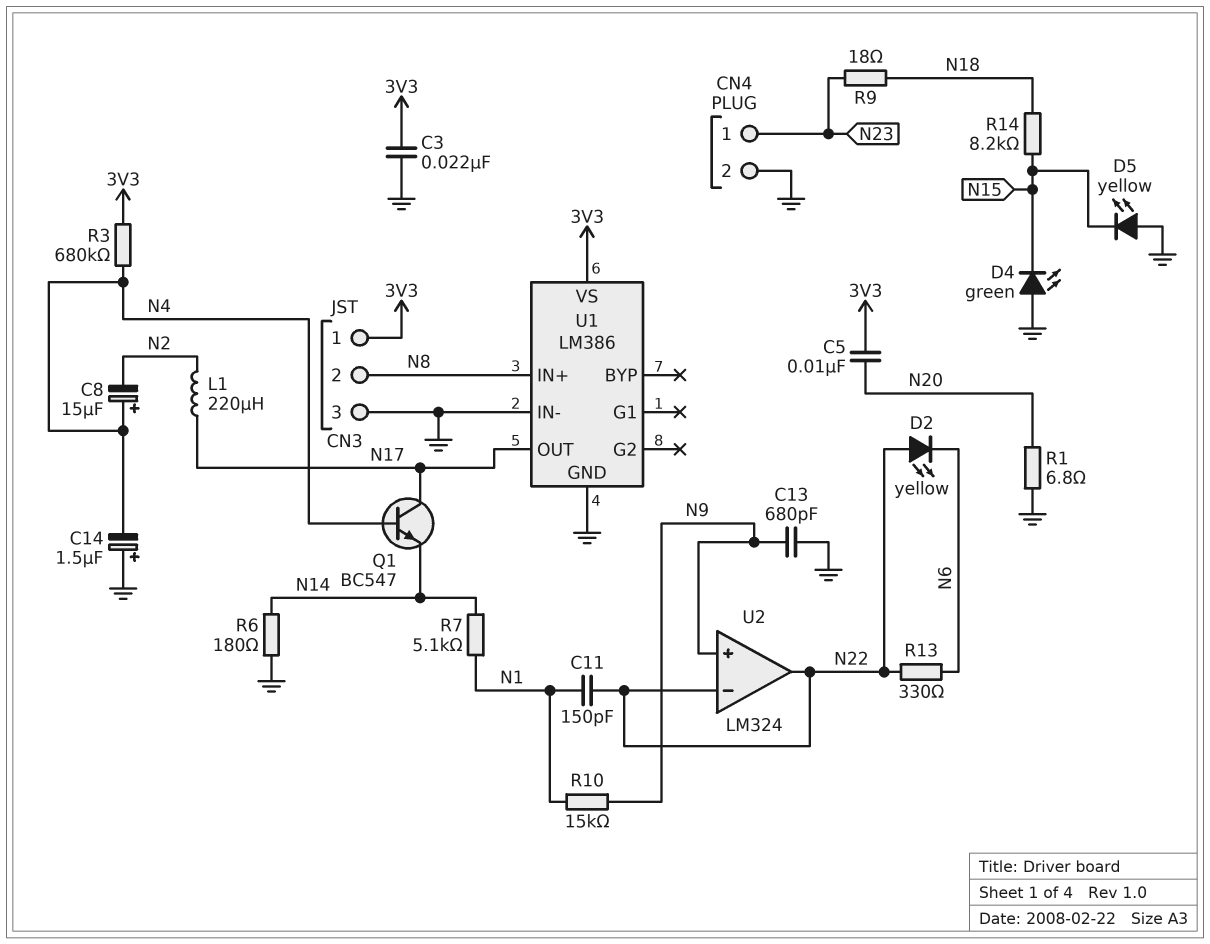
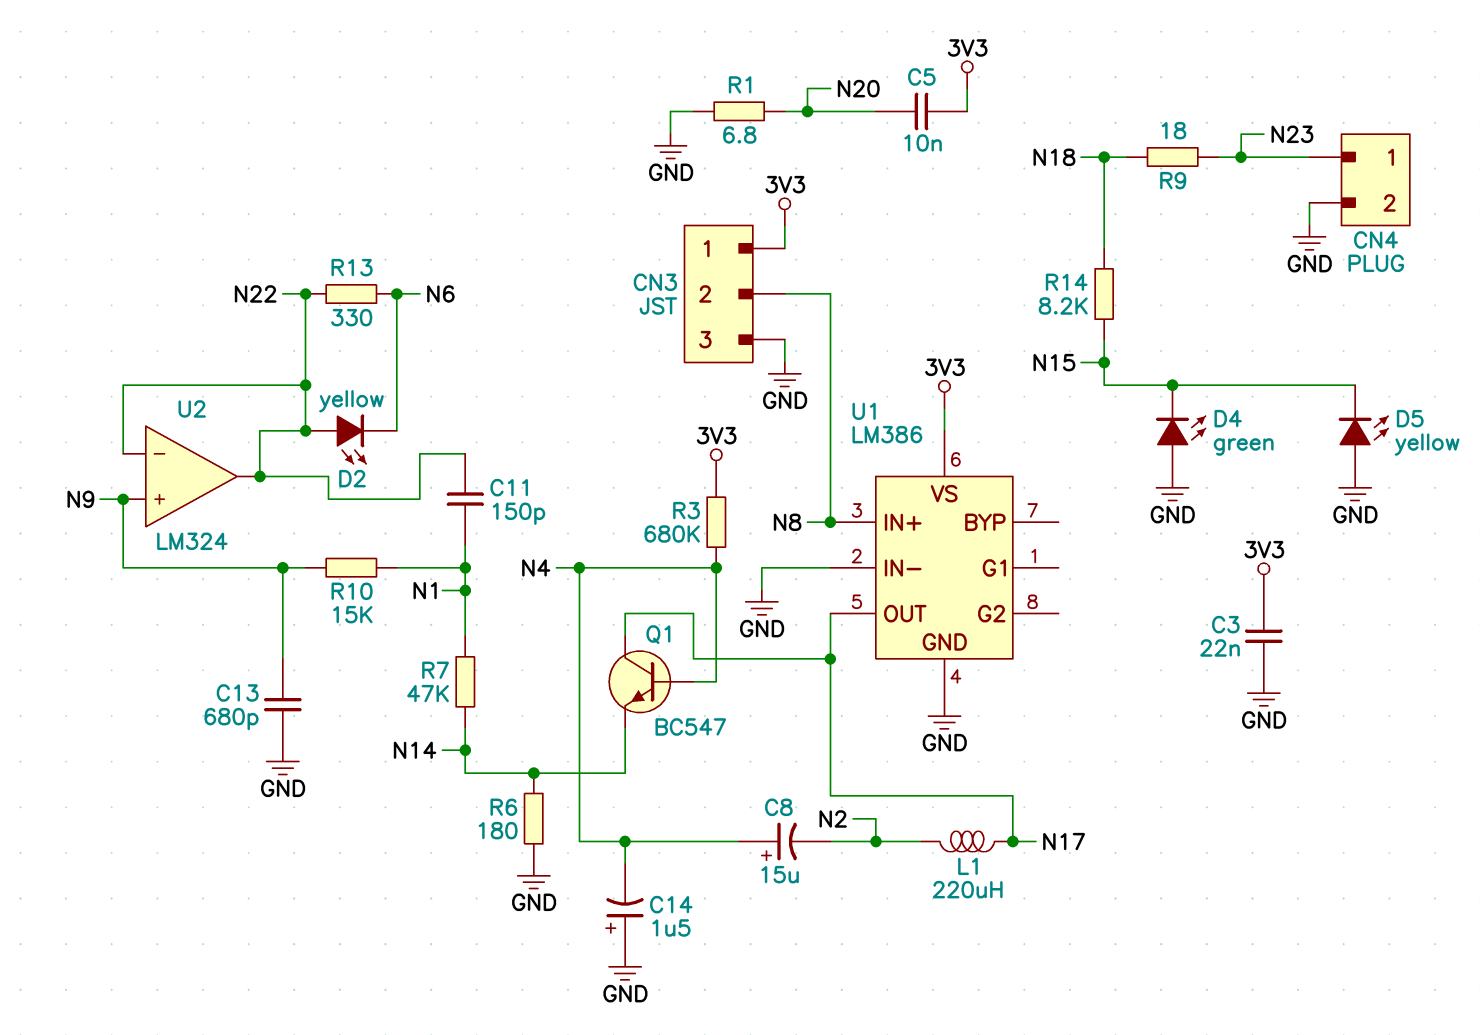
R7: 5.1k (N1, N14) -> 47k (N1, N14)

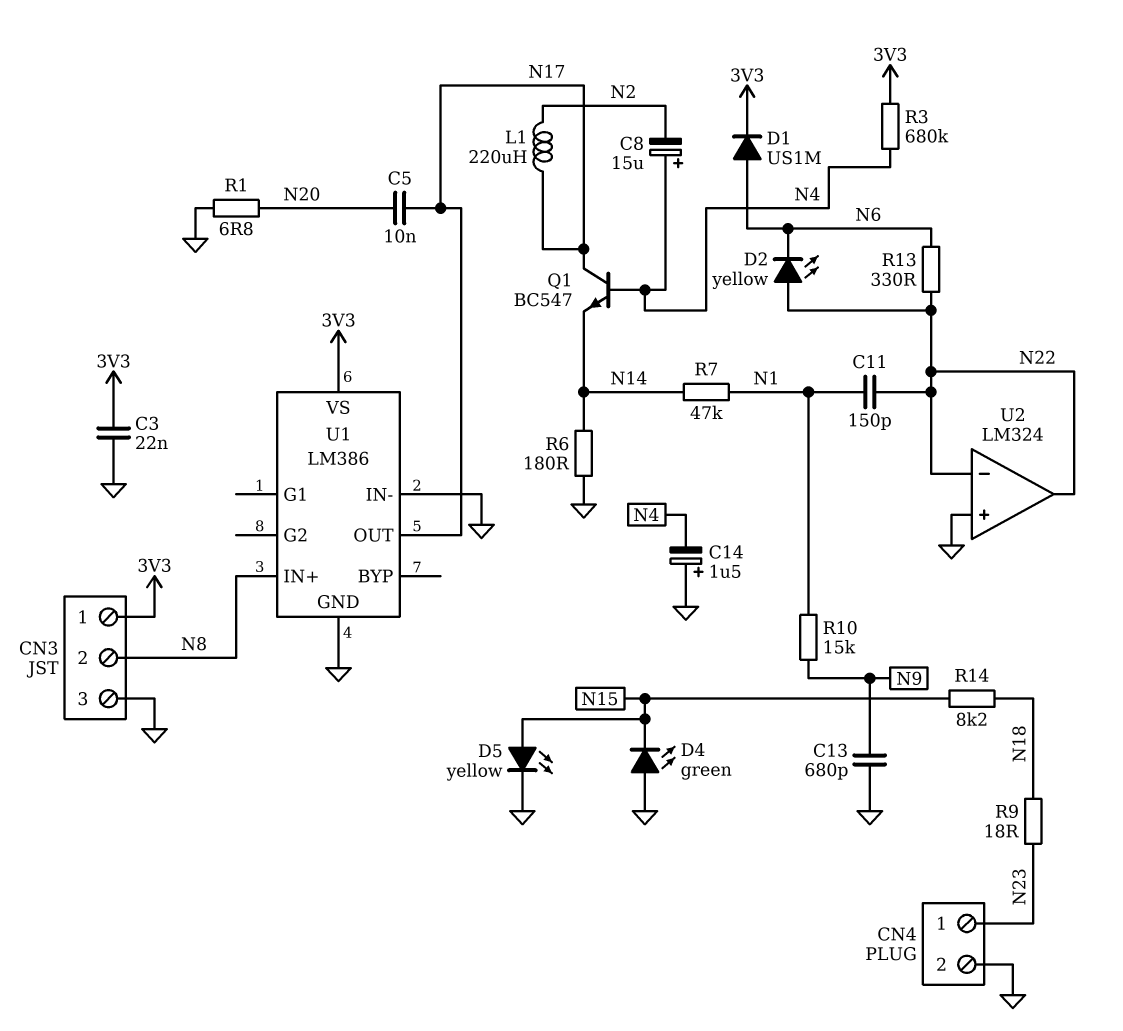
C5: 10nF (3V3, N20) -> 10nF (N17, N20)
D1: none -> diode US1M (A N6, K 3V3)
D5: LED yellow (A GND, K N15) -> LED yellow (A N15, K GND)
U2 pin in+: N9 -> GND

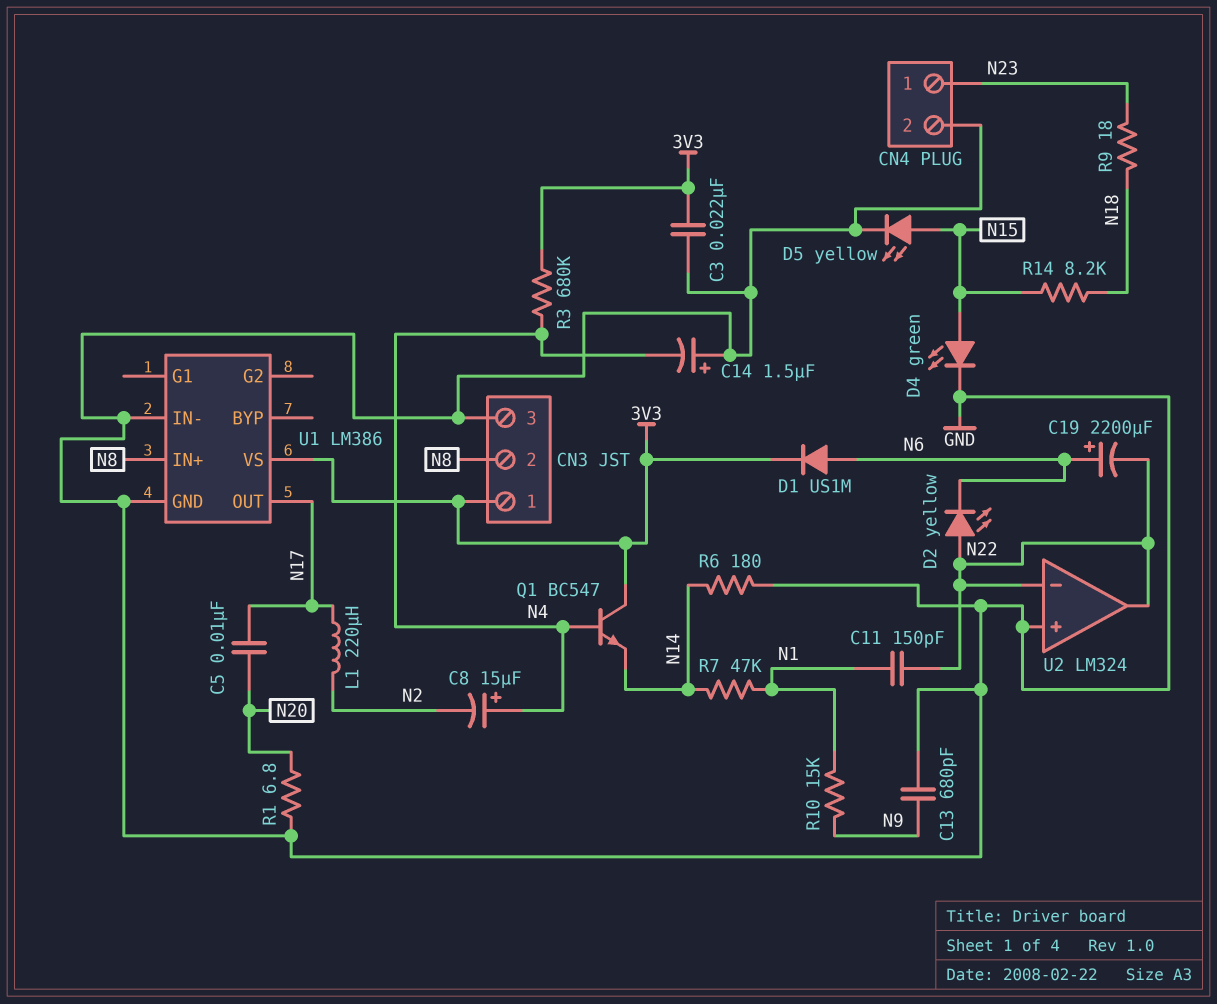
C19: none -> 2200uF (plus N6, minus N22)
D4: LED green (A GND, K N15) -> LED green (A N15, K GND)
Q1: NPN BC547 (B N4, C N17, E N14) -> NPN BC547 (B N4, C 3V3, E N14)
R13: 330 (N6, N22) -> none

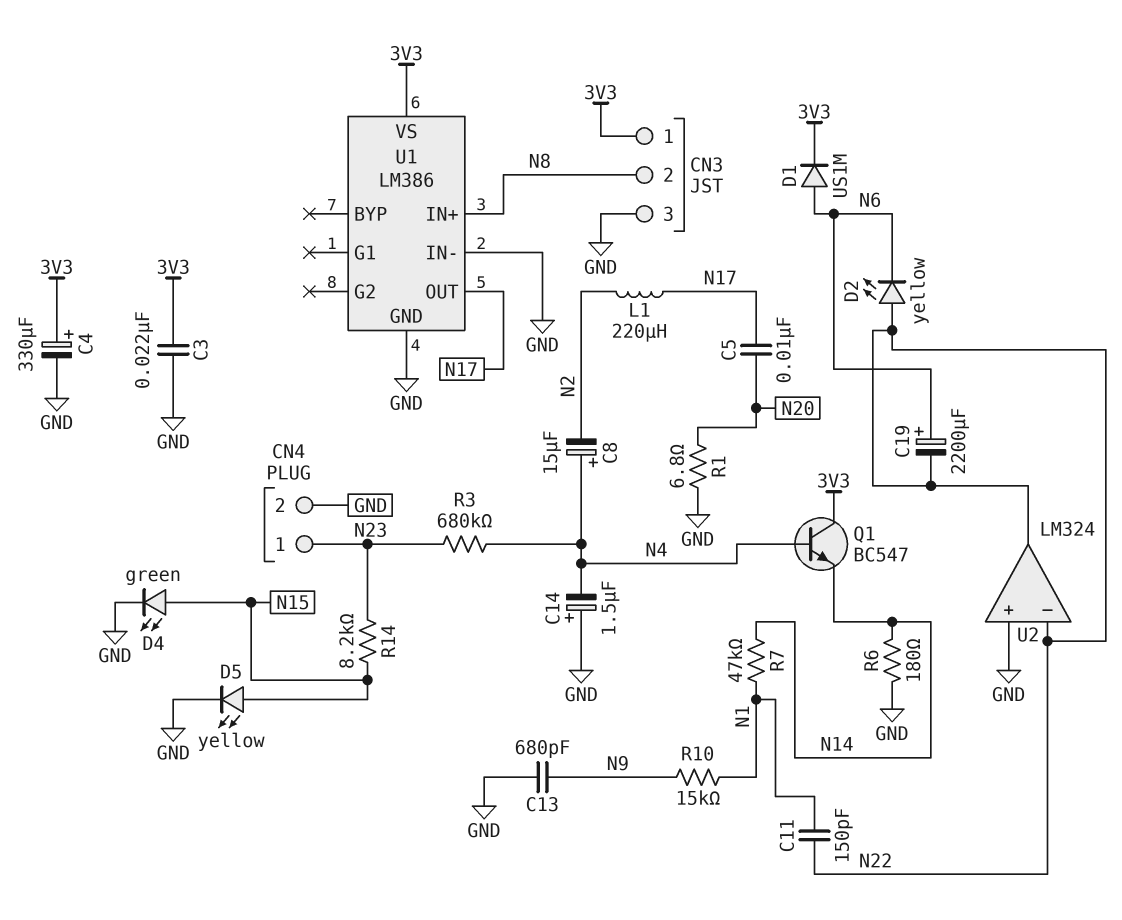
C4: none -> 330uF (plus 3V3, minus GND)
R3: 680k (3V3, N4) -> 680k (N4, N23)
R9: 18 (N18, N23) -> none
R14: 8.2k (N15, N18) -> 8.2k (N15, N23)

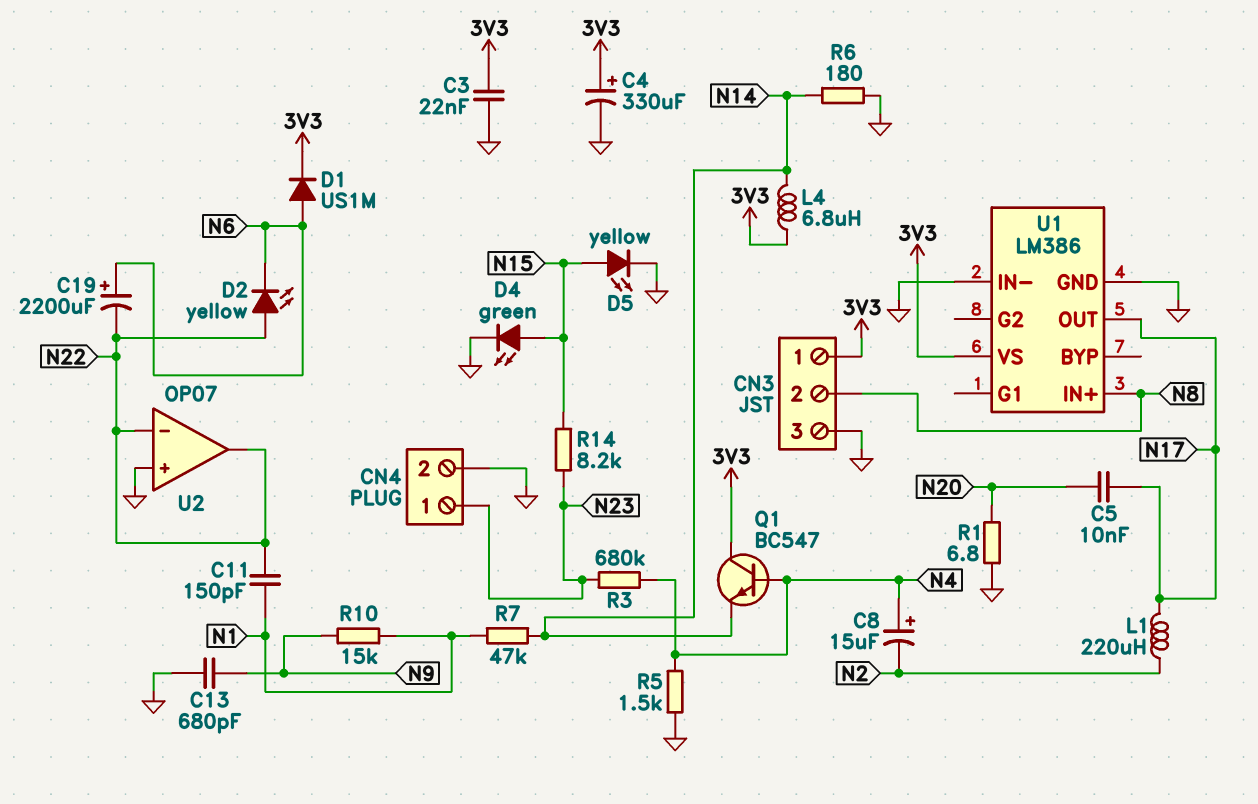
C14: 1.5uF (plus GND, minus N4) -> none
L4: none -> 6.8uH (3V3, N14)
R5: none -> 1.5k (GND, N4)
U2: LM324 -> OP07

